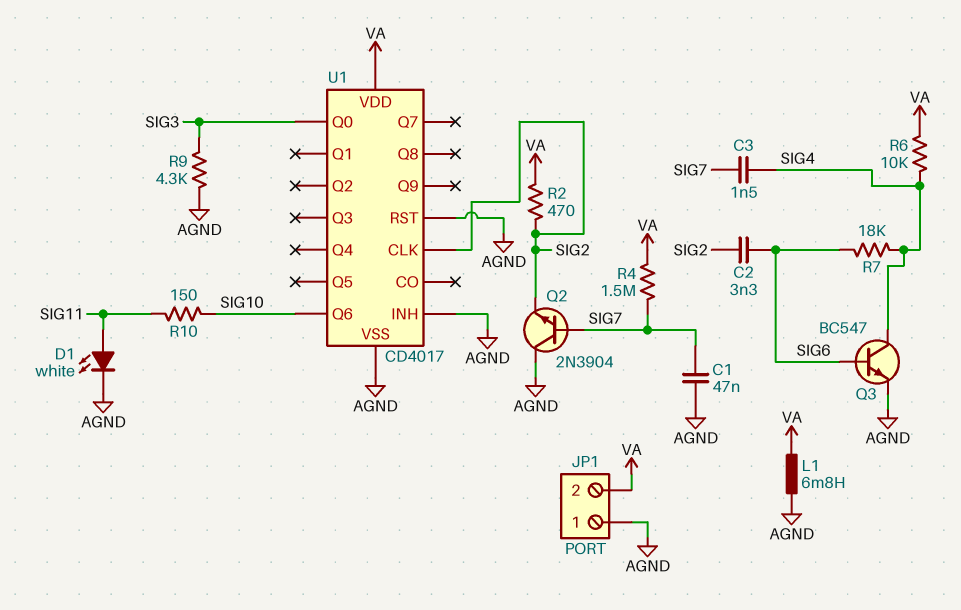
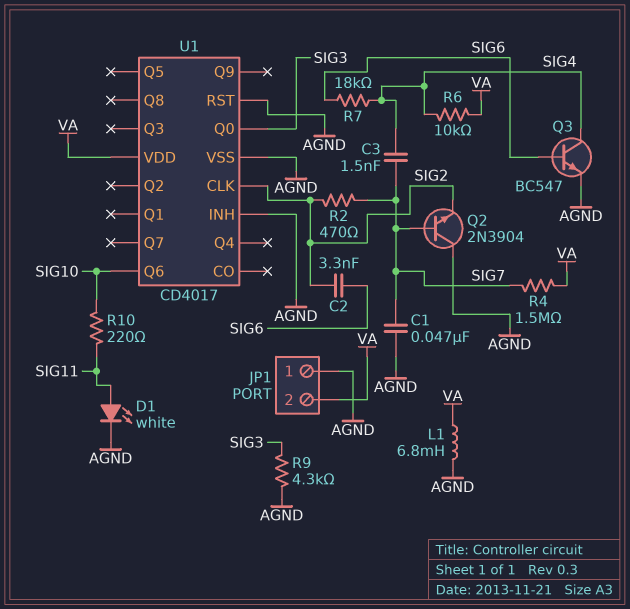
R2: 470 (SIG2, VA) -> 470 (SIG2, SIG7)
R10: 150 (SIG10, SIG11) -> 220 (SIG10, SIG11)

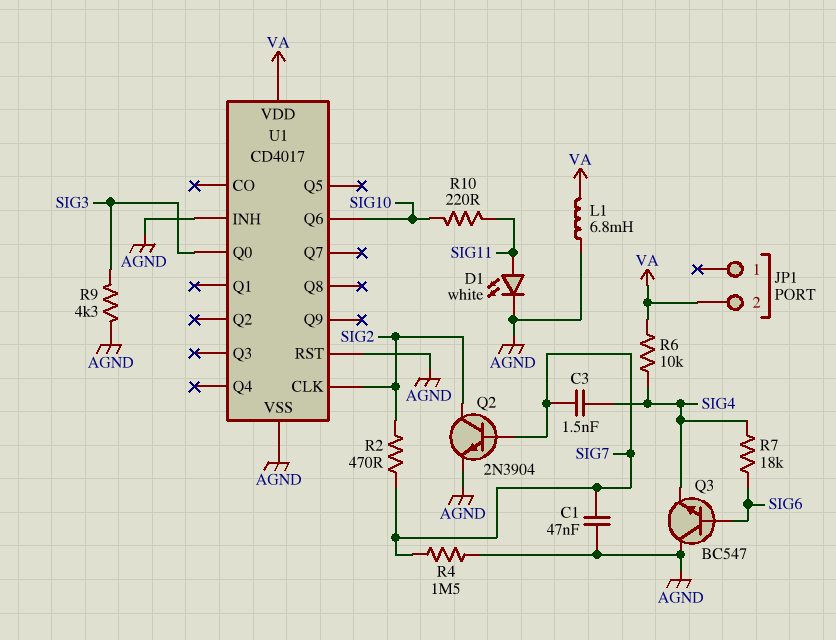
C2: 3.3nF (SIG2, SIG6) -> none
JP1 pin 1: AGND -> none
Q2: NPN 2N3904 (B SIG7, C AGND, E SIG2) -> NPN 2N3904 (B SIG7, C SIG2, E AGND)
Q3: NPN BC547 (B SIG6, C SIG4, E AGND) -> NPN BC547 (B SIG6, C AGND, E SIG4)
R4: 1.5M (SIG7, VA) -> 1.5M (AGND, SIG7)

